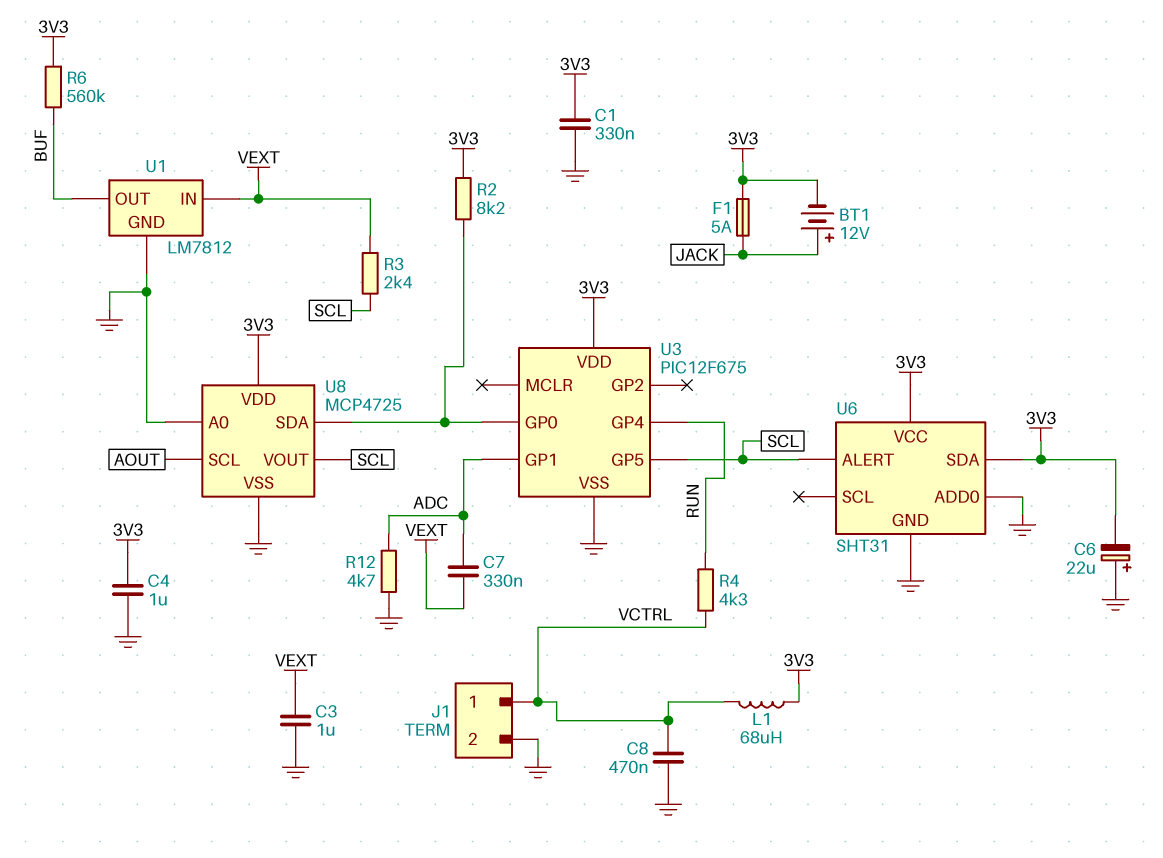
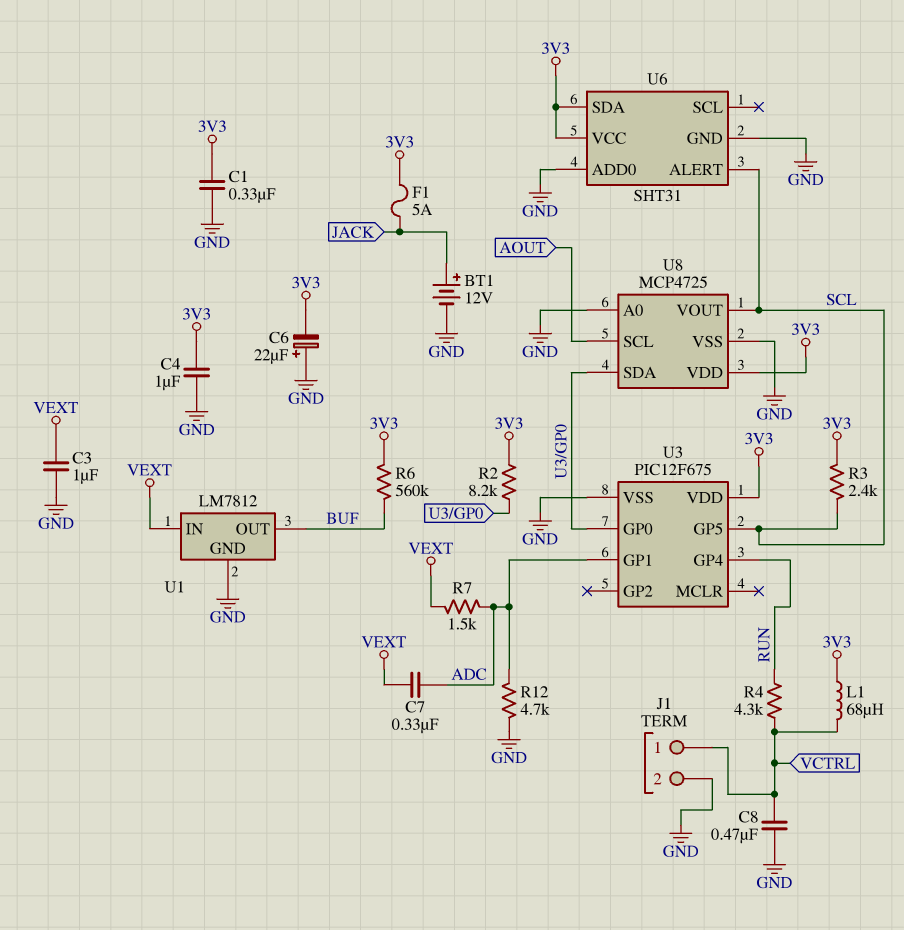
BT1: 12V (plus JACK, minus 3V3) -> 12V (plus JACK, minus GND)
R3: 2.4k (SCL, VEXT) -> 2.4k (3V3, SCL)
R7: none -> 1.5k (ADC, VEXT)

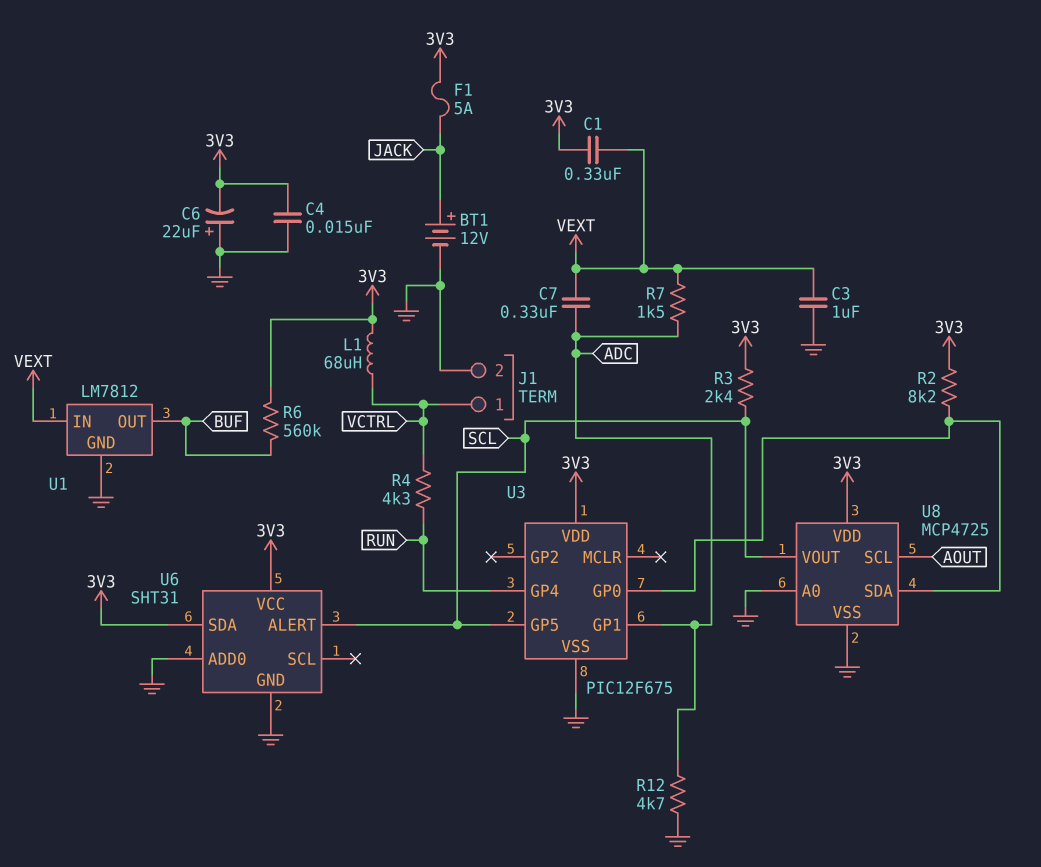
C1: 330nF (3V3, GND) -> 330nF (3V3, VEXT)
C4: 1uF (3V3, GND) -> 15nF (3V3, GND)
C8: 470nF (GND, VCTRL) -> none

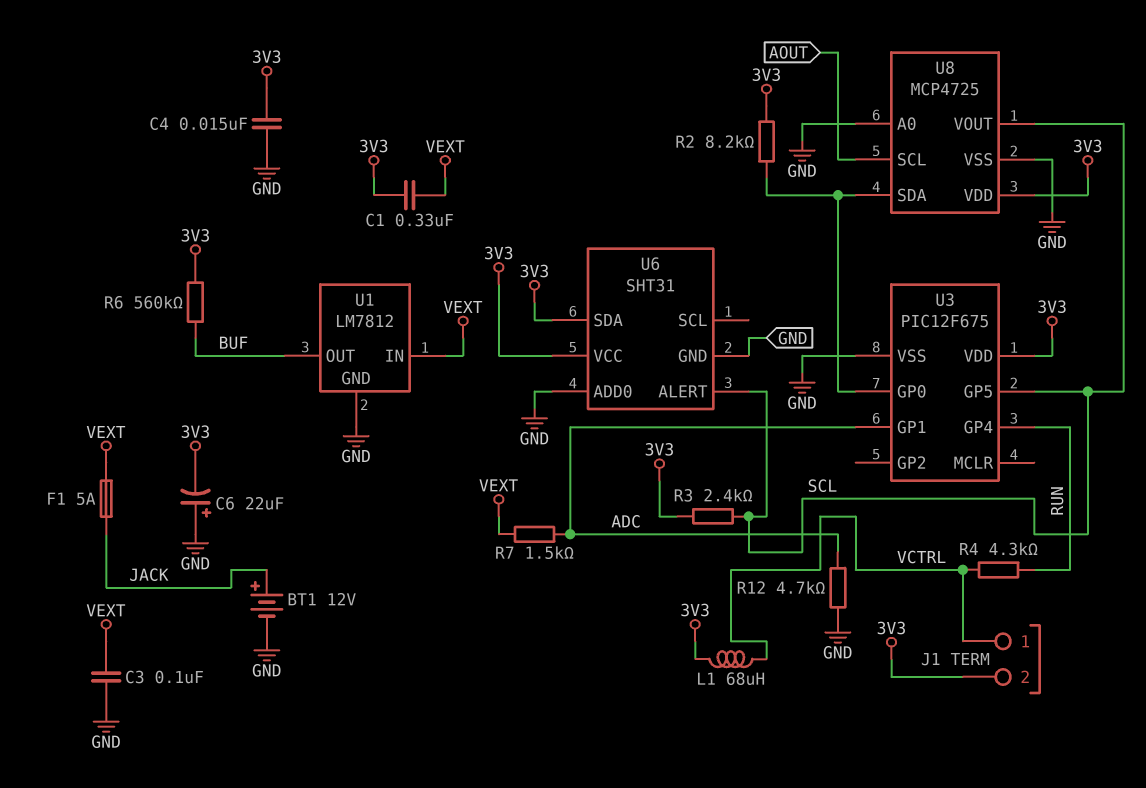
C3: 1uF (GND, VEXT) -> 100nF (GND, VEXT)
C7: 330nF (ADC, VEXT) -> none
F1: 5A (3V3, JACK) -> 5A (JACK, VEXT)
J1 pin 2: GND -> 3V3

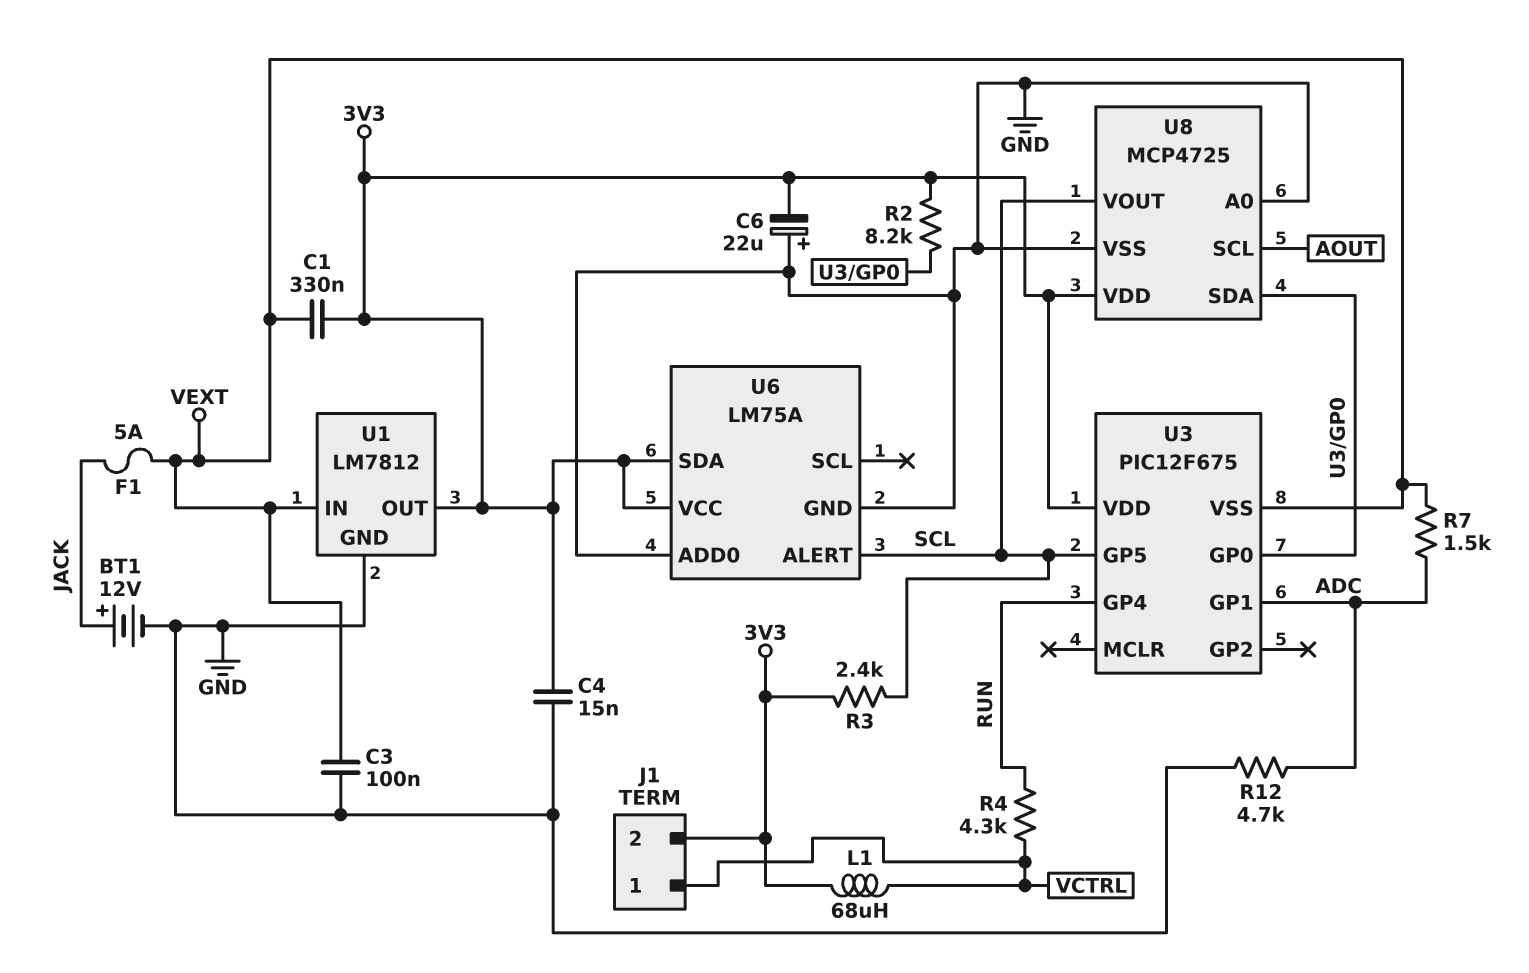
R6: 560k (3V3, BUF) -> none
U1 pin OUT: BUF -> 3V3
U3 pin VSS: GND -> VEXT
U6: SHT31 -> LM75A

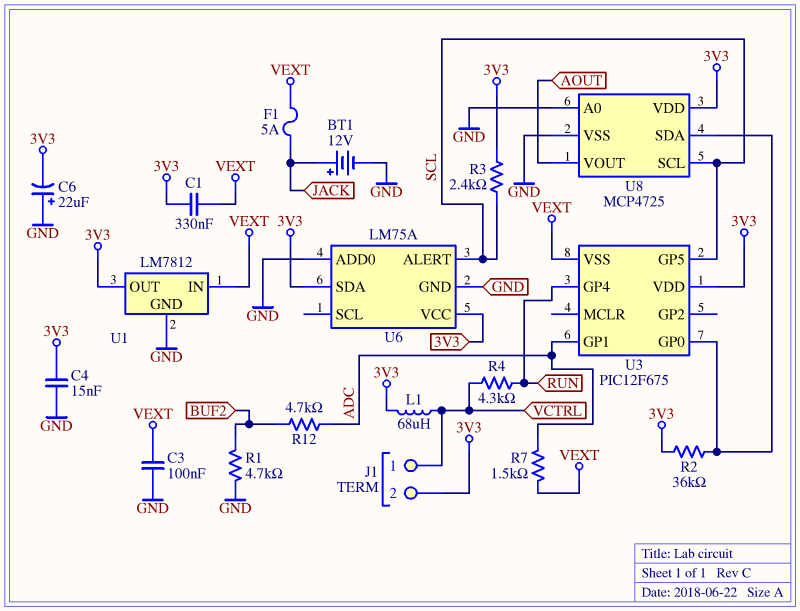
R1: none -> 4.7k (BUF2, GND)
R2: 8.2k (3V3, U3/GP0) -> 36k (3V3, U3/GP0)
R12: 4.7k (ADC, GND) -> 4.7k (ADC, BUF2)
U8 pin SCL: AOUT -> SCL
U8 pin VOUT: SCL -> AOUT

